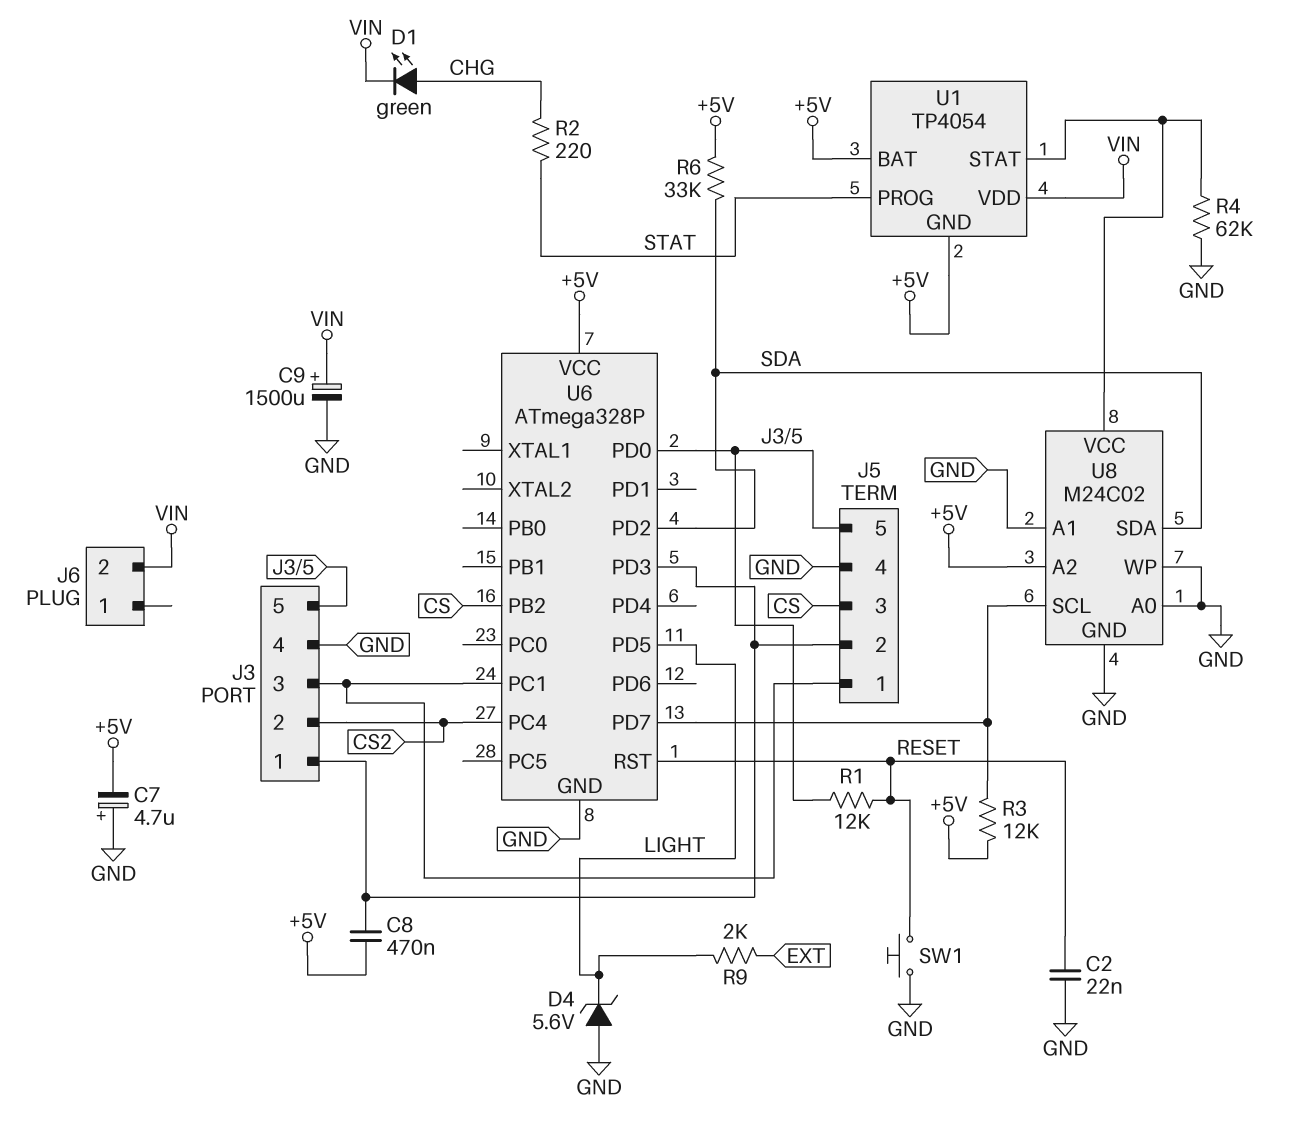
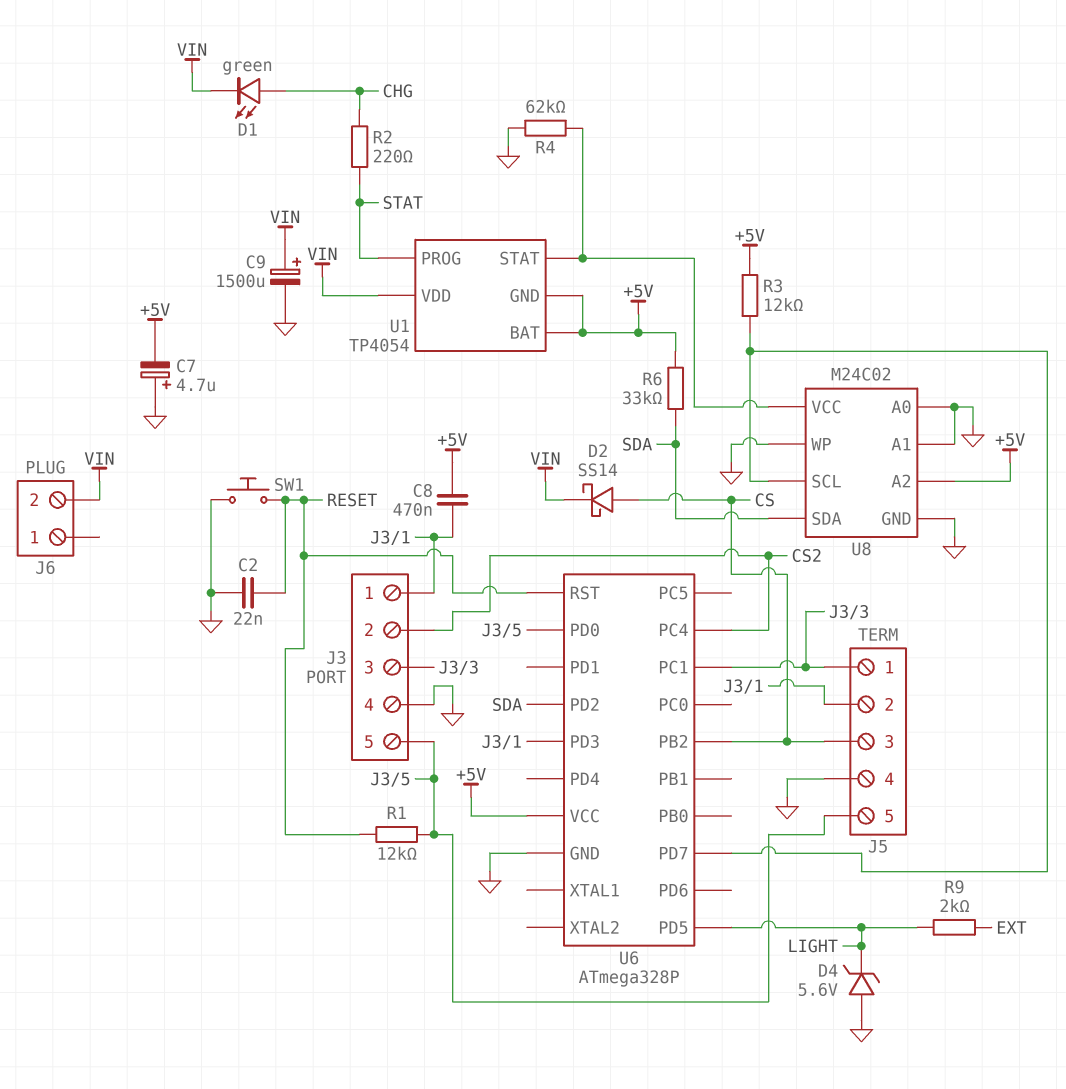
D2: none -> schottky SS14 (A CS, K VIN)

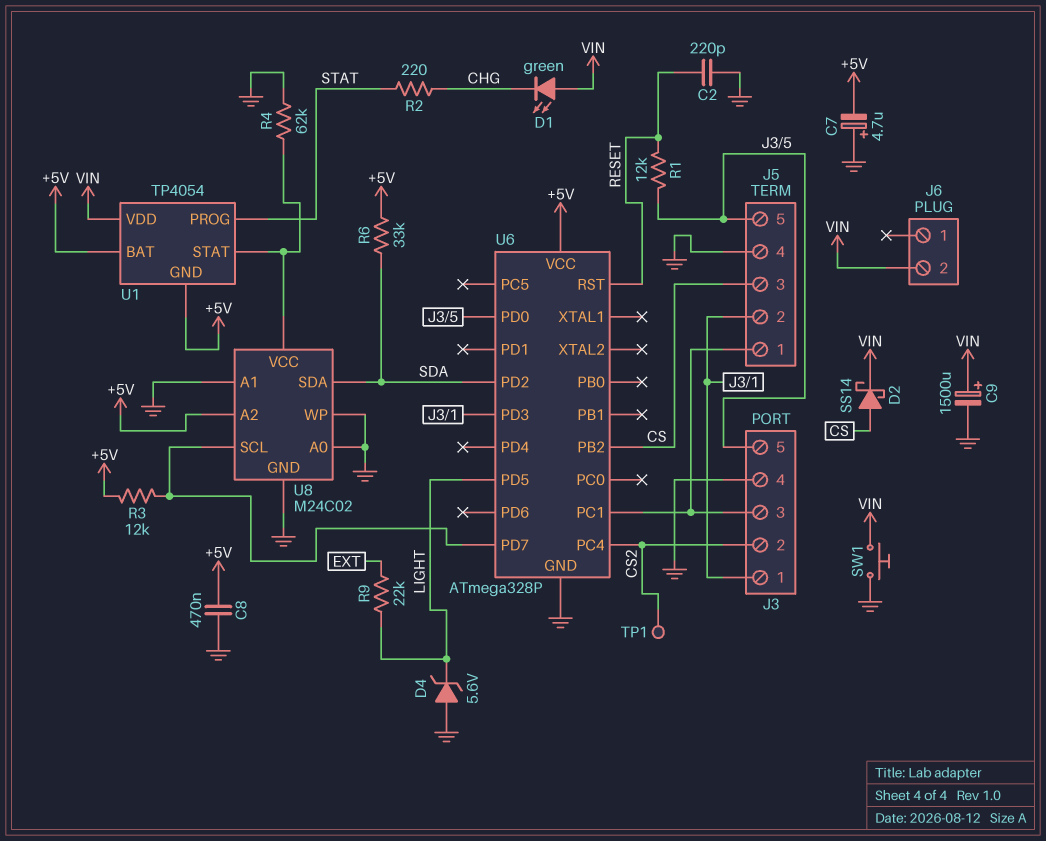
C2: 22nF (GND, RESET) -> 220pF (GND, RESET)
C8: 470nF (+5V, J3/1) -> 470nF (+5V, GND)
D1: LED green (A CHG, K VIN) -> LED green (A VIN, K CHG)
R9: 2k (EXT, LIGHT) -> 22k (EXT, LIGHT)
SW1: button (GND, RESET) -> button (GND, VIN)
TP1: none -> test point (CS2)

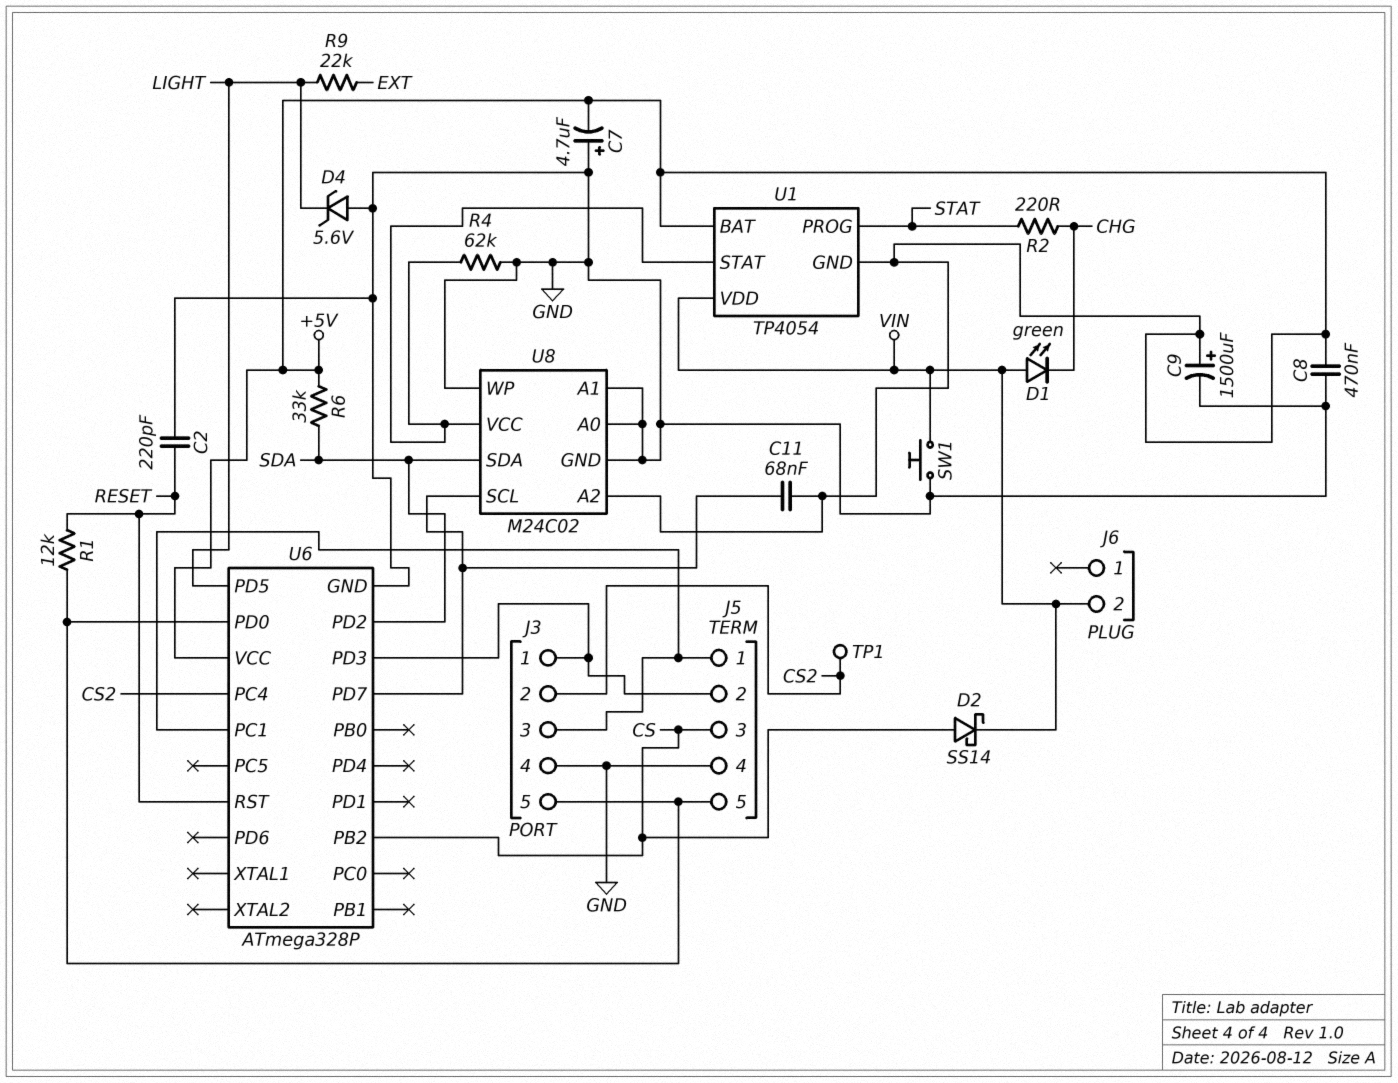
C9: 1500uF (plus VIN, minus GND) -> 1500uF (plus +5V, minus GND)
C11: none -> 68nF (+5V, U6/PD7)
R3: 12k (+5V, U6/PD7) -> none

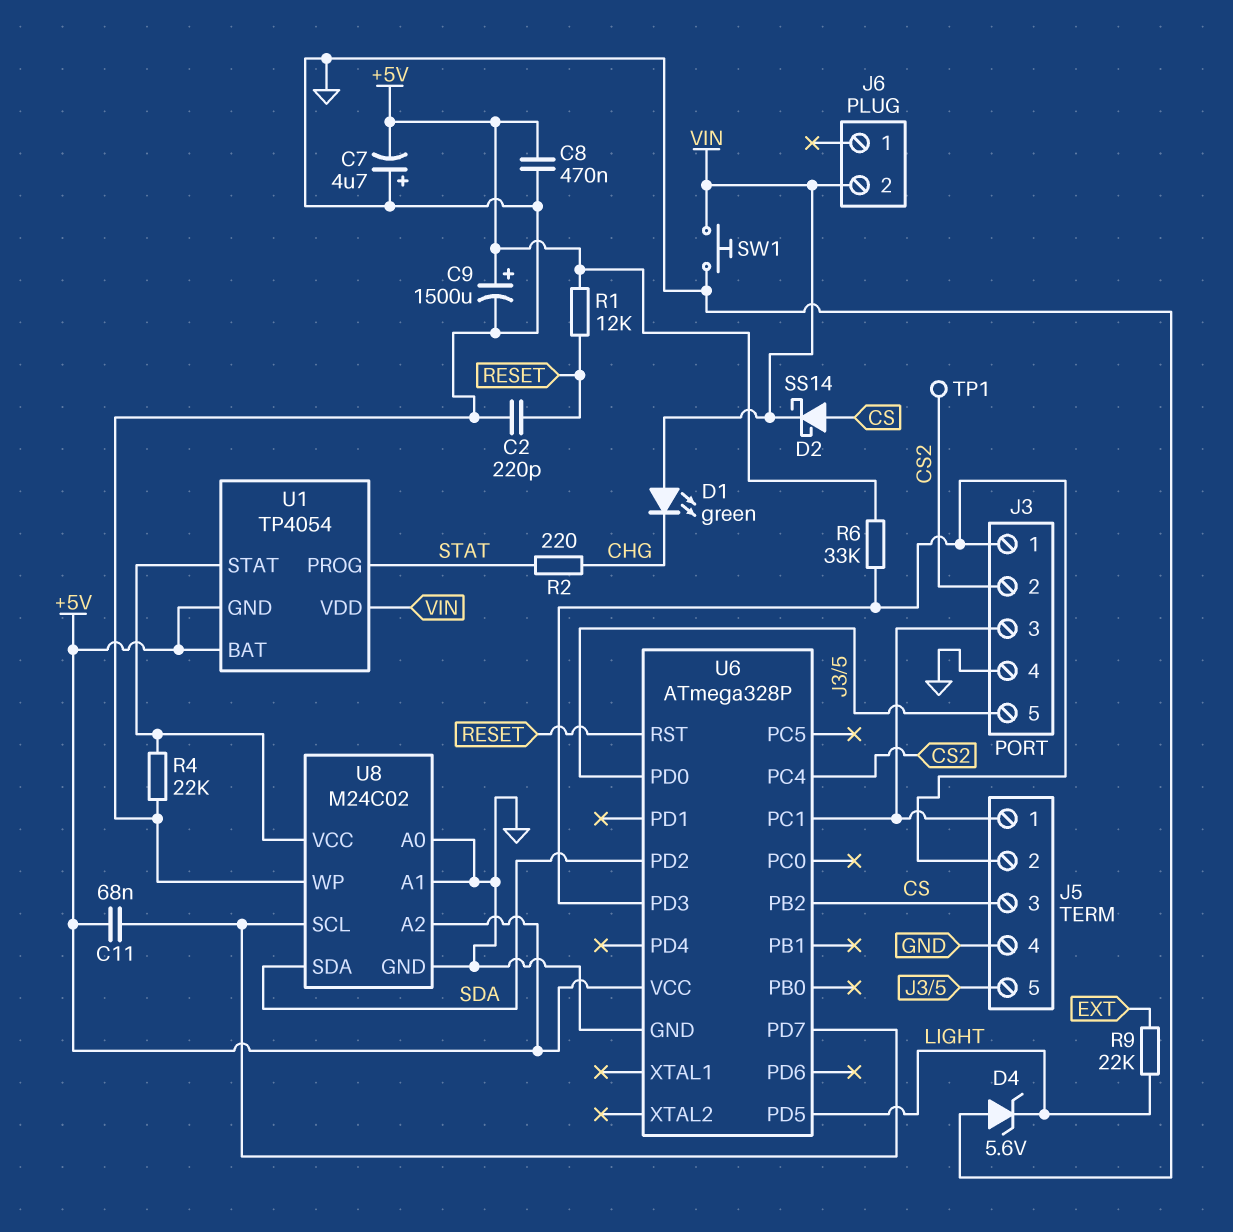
R1: 12k (J3/5, RESET) -> 12k (+5V, RESET)
R4: 62k (GND, U1/STAT) -> 22k (GND, U1/STAT)
R6: 33k (+5V, SDA) -> 33k (+5V, J3/1)

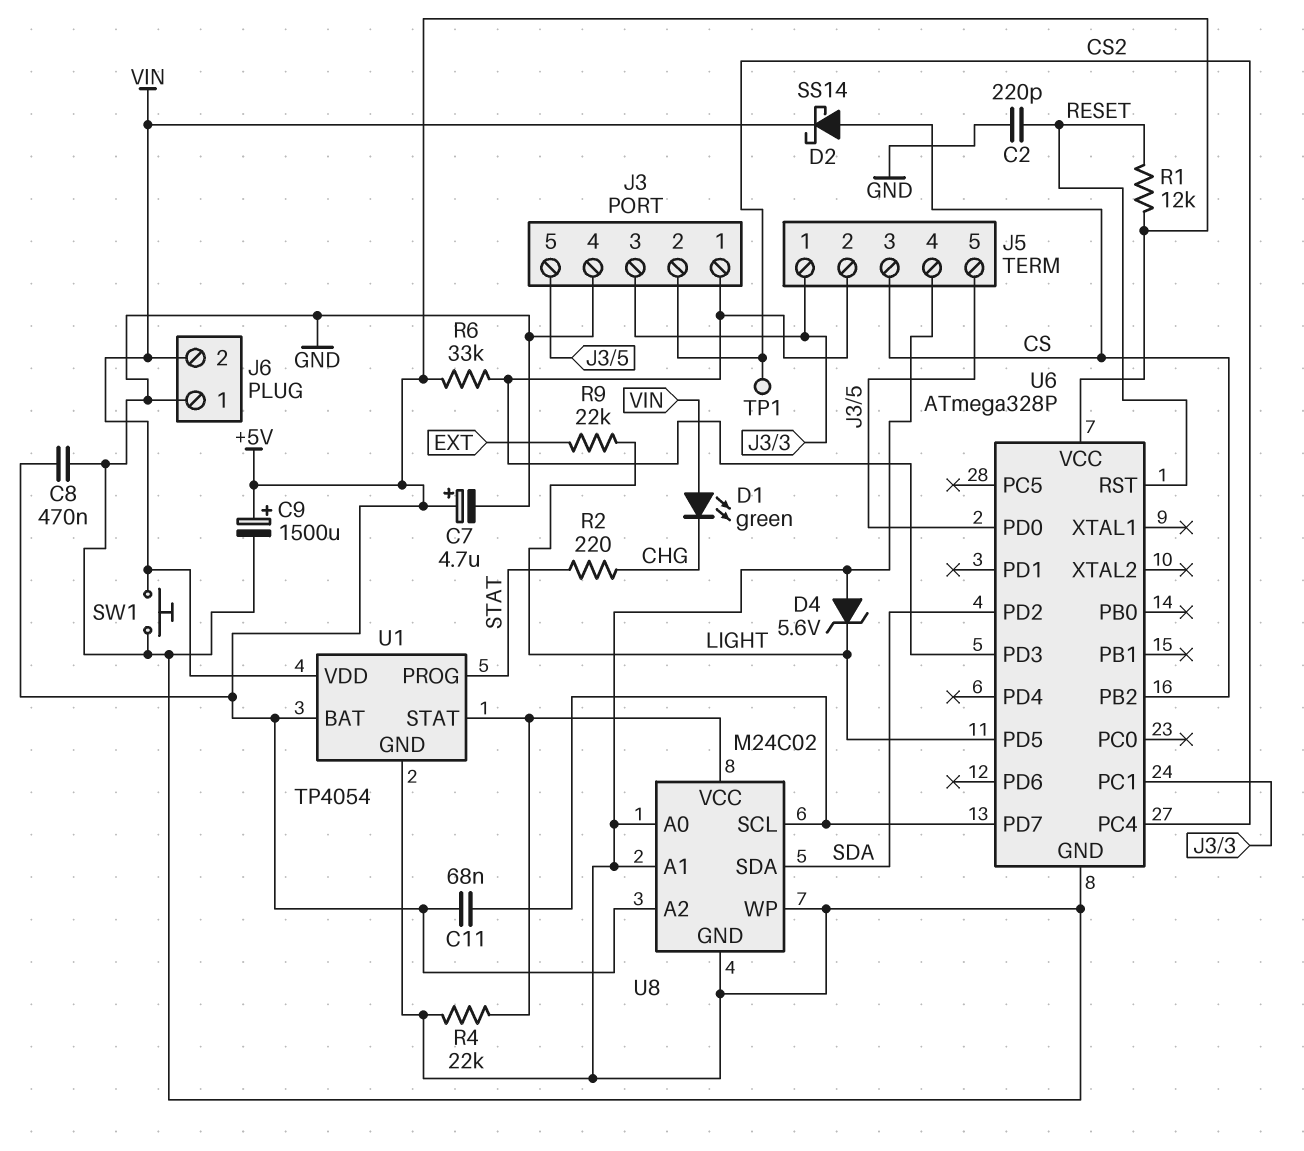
C7: 4.7uF (plus GND, minus +5V) -> 4.7uF (plus +5V, minus GND)
J6 pin 1: none -> GND
U1 pin GND: +5V -> GND

